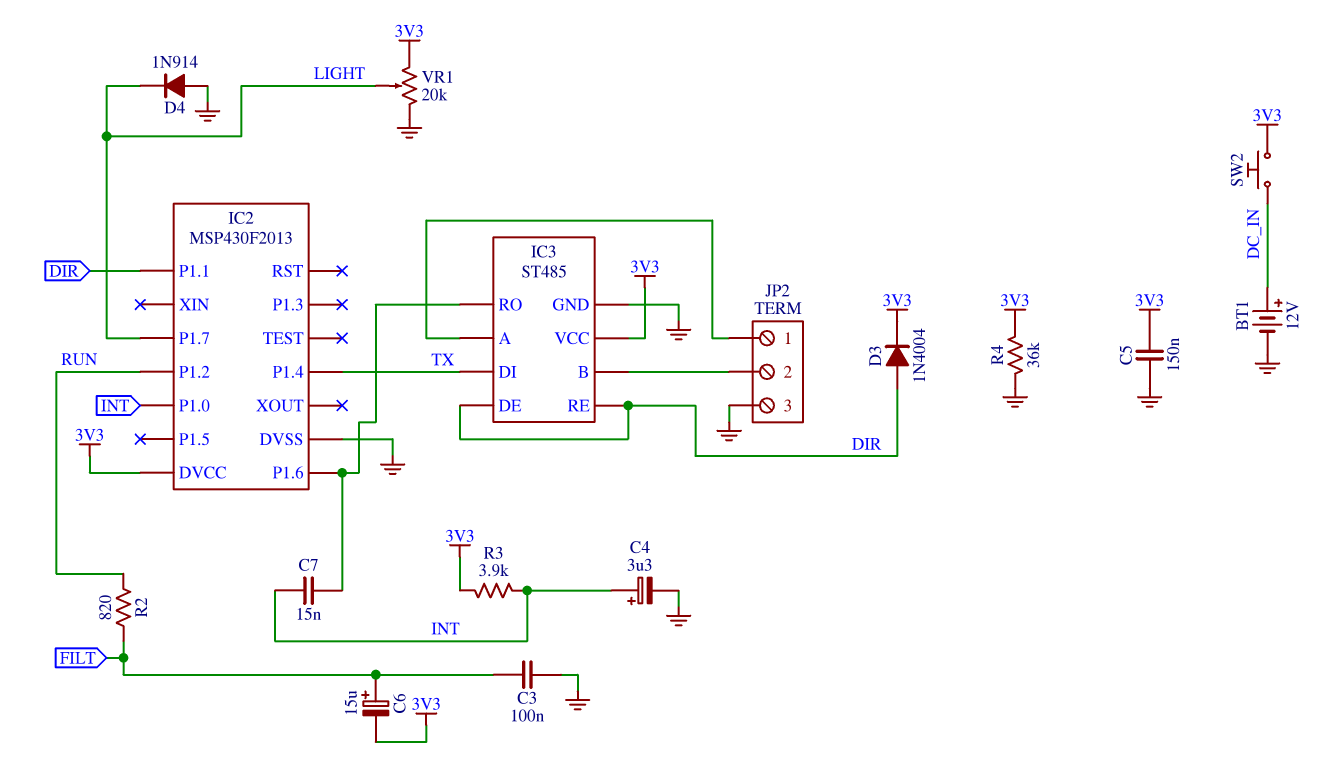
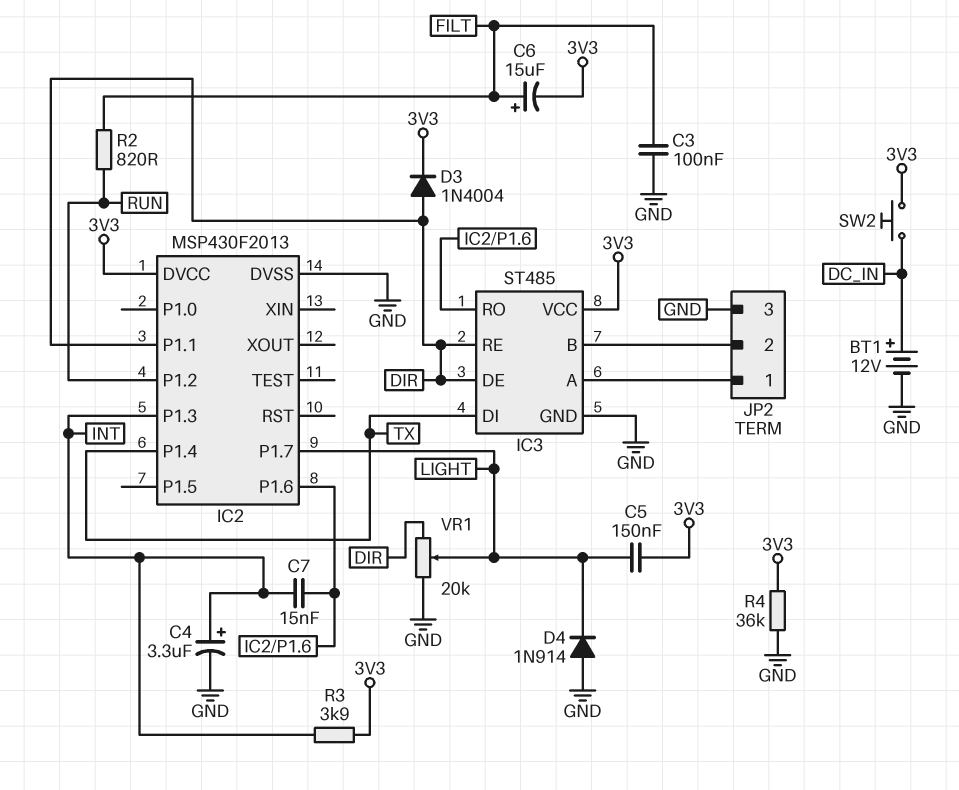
C5: 150nF (3V3, GND) -> 150nF (3V3, LIGHT)
IC2 pin P1.0: INT -> none
IC2 pin P1.3: none -> INT
VR1: 20k (3V3, GND, wiper LIGHT) -> 20k (DIR, GND, wiper LIGHT)

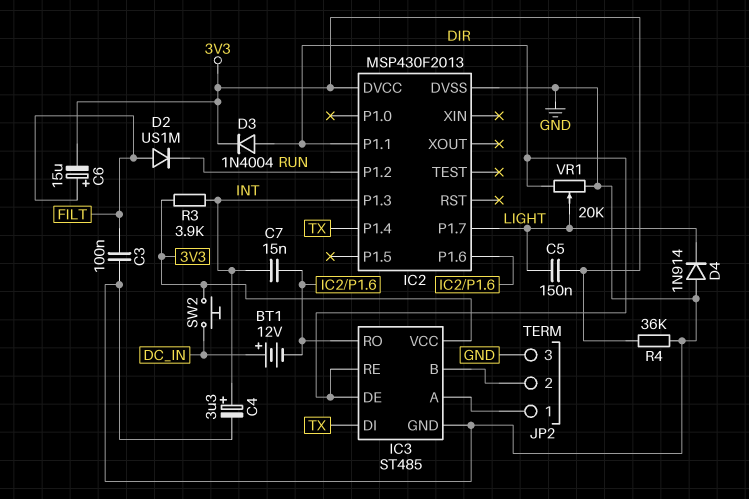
BT1: 12V (plus DC_IN, minus GND) -> 12V (plus DC_IN, minus IC2/P1.6)
D2: none -> diode US1M (A FILT, K RUN)
R2: 820 (FILT, RUN) -> none

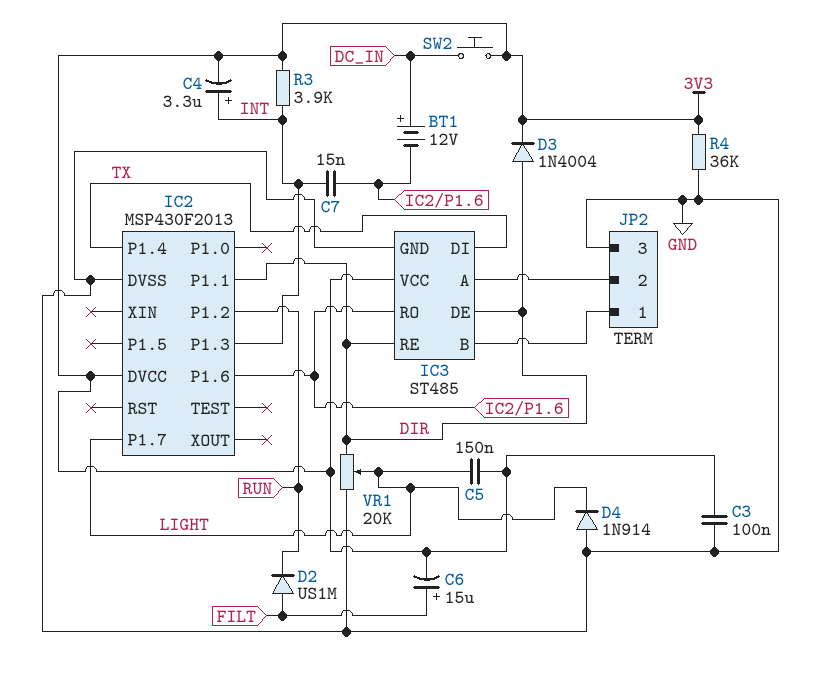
C3: 100nF (FILT, GND) -> 100nF (3V3, GND)
C4: 3.3uF (plus INT, minus GND) -> 3.3uF (plus INT, minus 3V3)
JP2 pin 1: IC3/A -> IC3/B
JP2 pin 2: IC3/B -> IC3/A

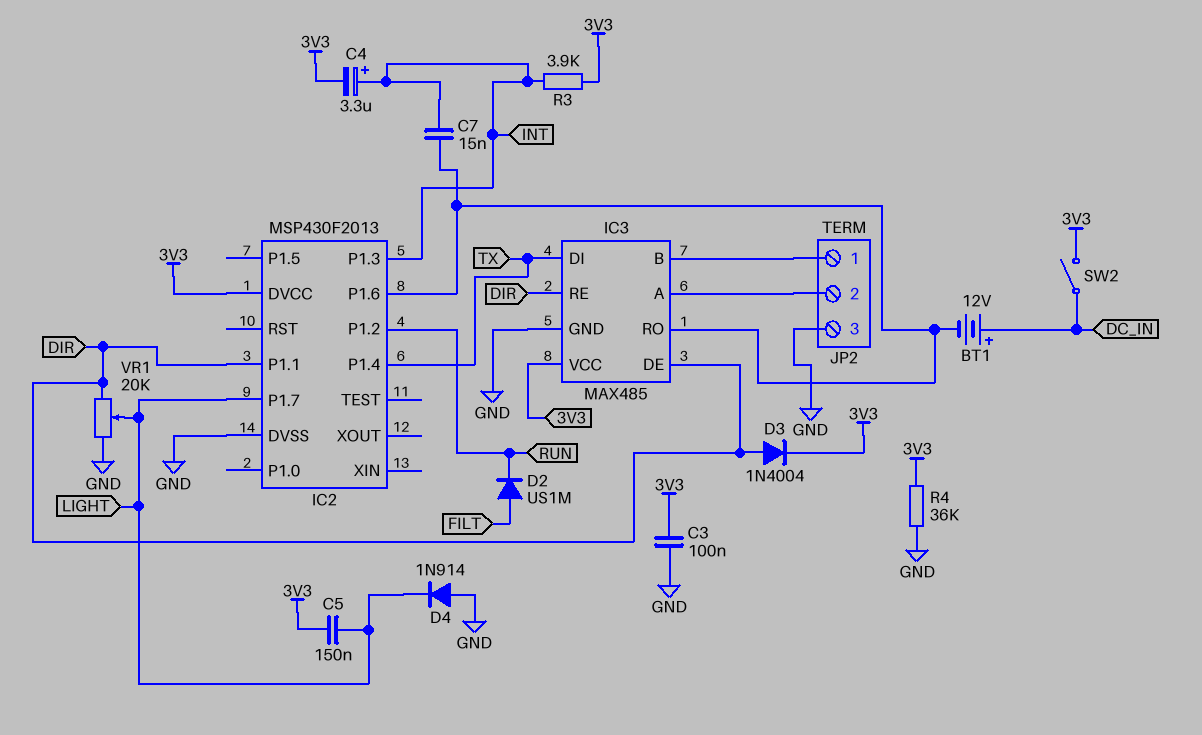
C6: 15uF (plus FILT, minus 3V3) -> none
IC3: ST485 -> MAX485
SW2: button (3V3, DC_IN) -> switch (3V3, DC_IN)

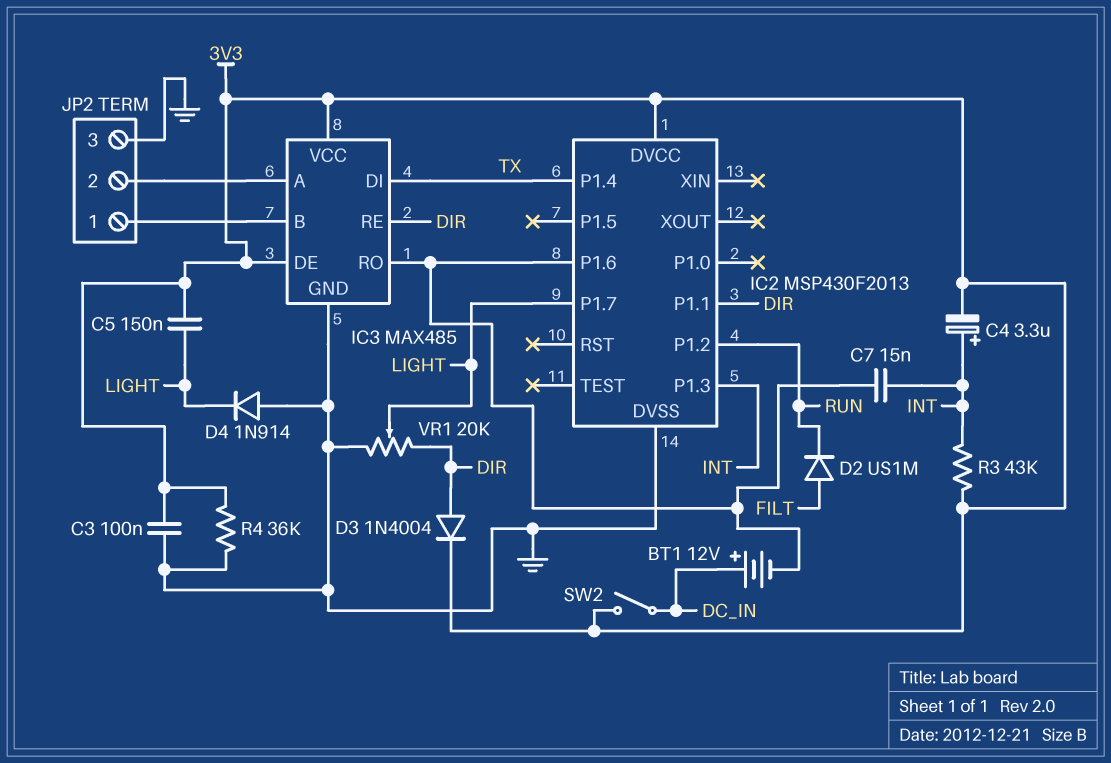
IC3 pin DE: DIR -> 3V3
R3: 3.9k (3V3, INT) -> 43k (3V3, INT)

